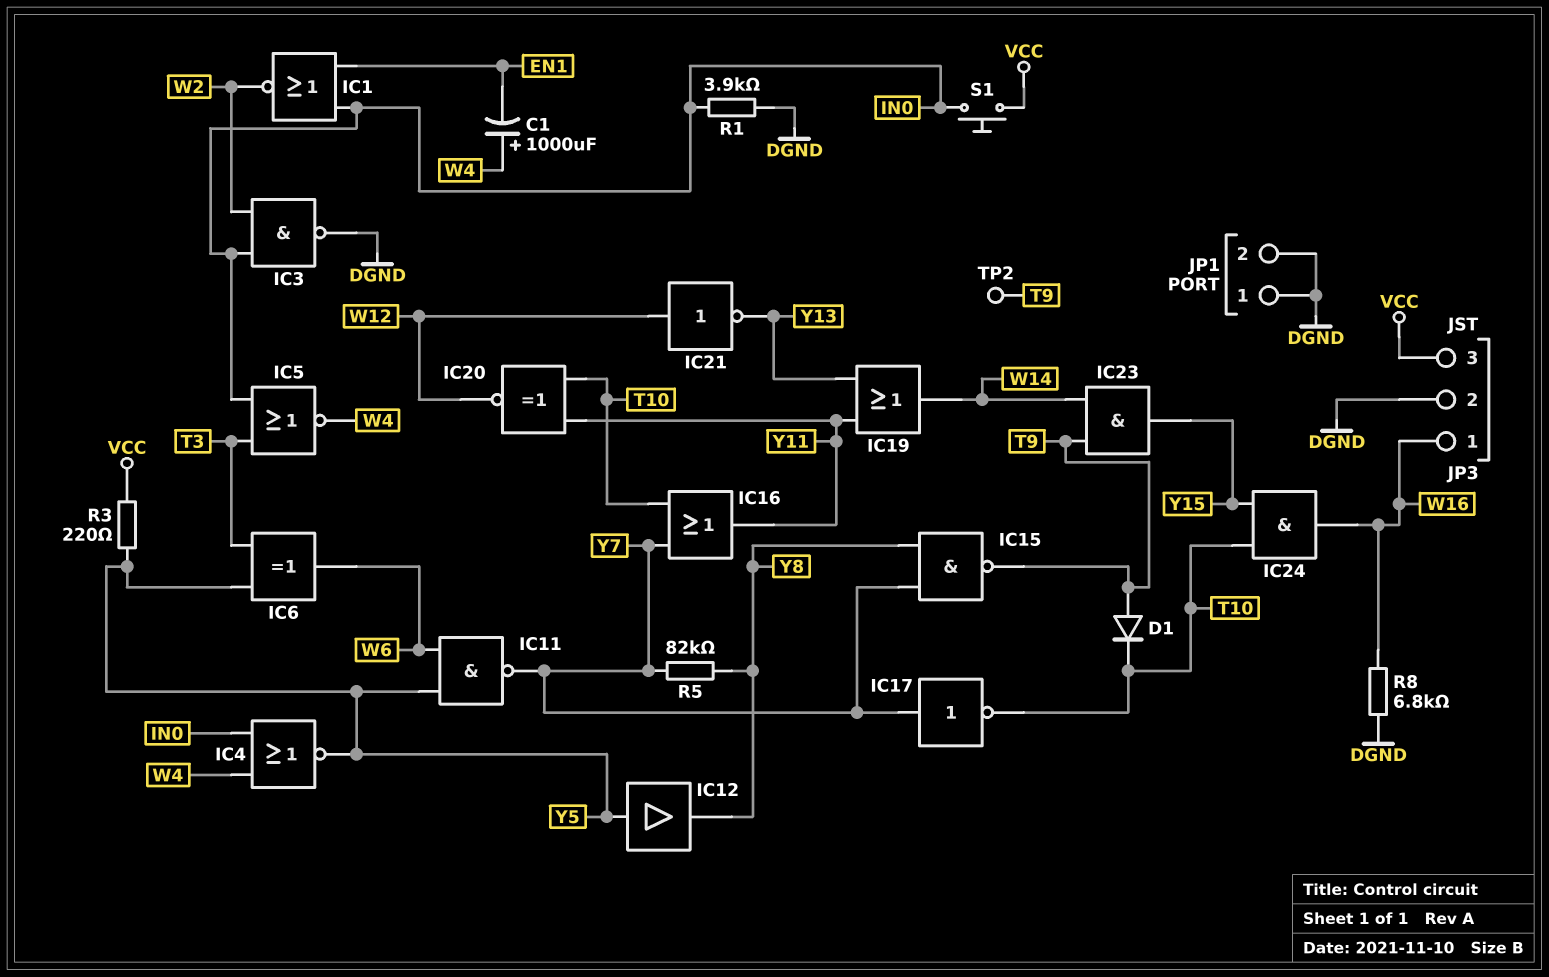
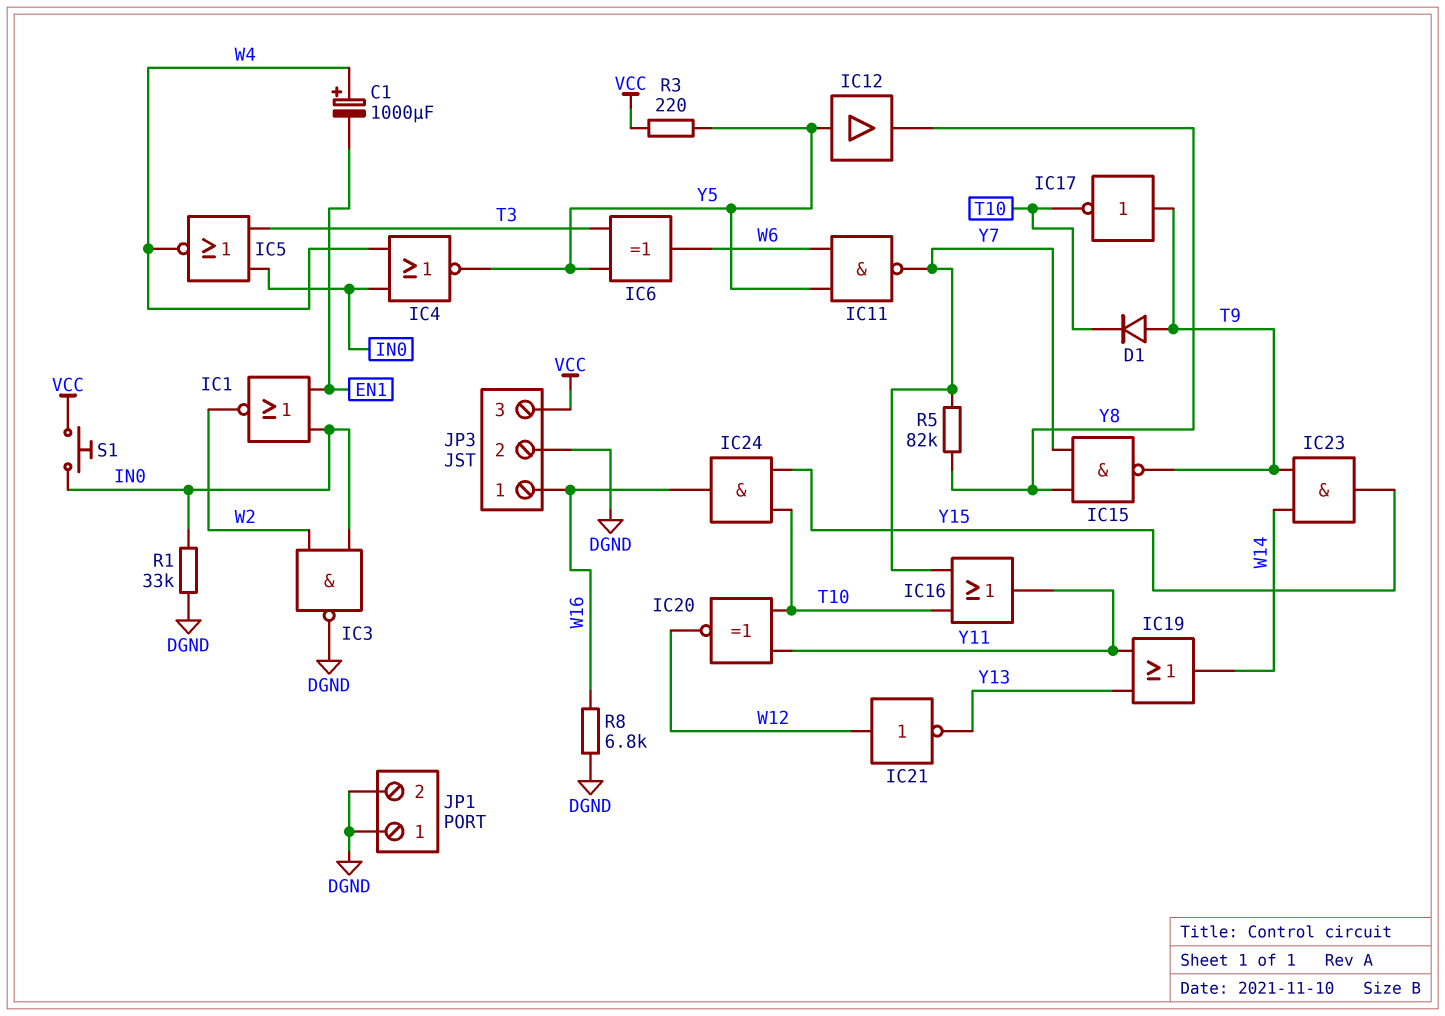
IC17: NOT (in Y7, out T10) -> NOT (in T9, out T10)
R1: 3.9k (DGND, IN0) -> 33k (DGND, IN0)
TP2: test point (T9) -> none

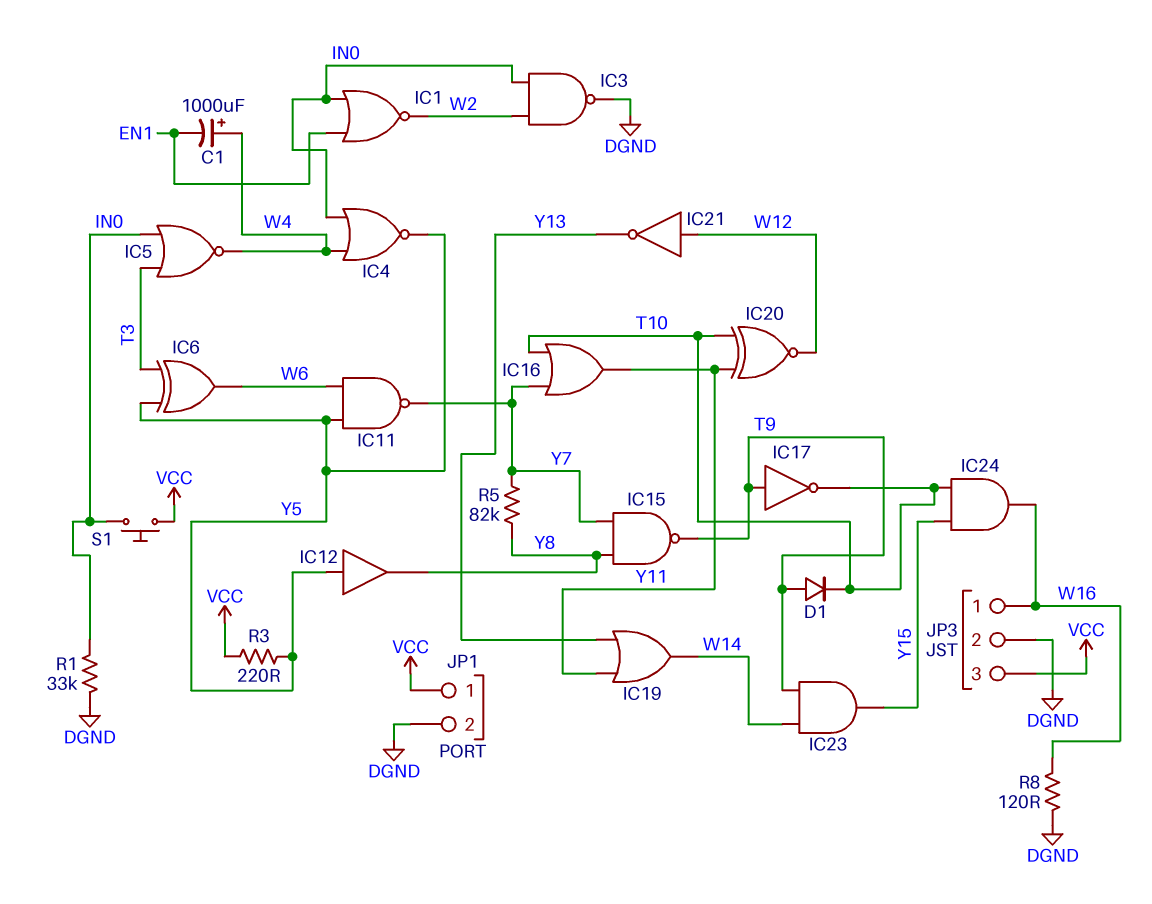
JP1 pin 1: DGND -> VCC
R8: 6.8k (DGND, W16) -> 120 (DGND, W16)

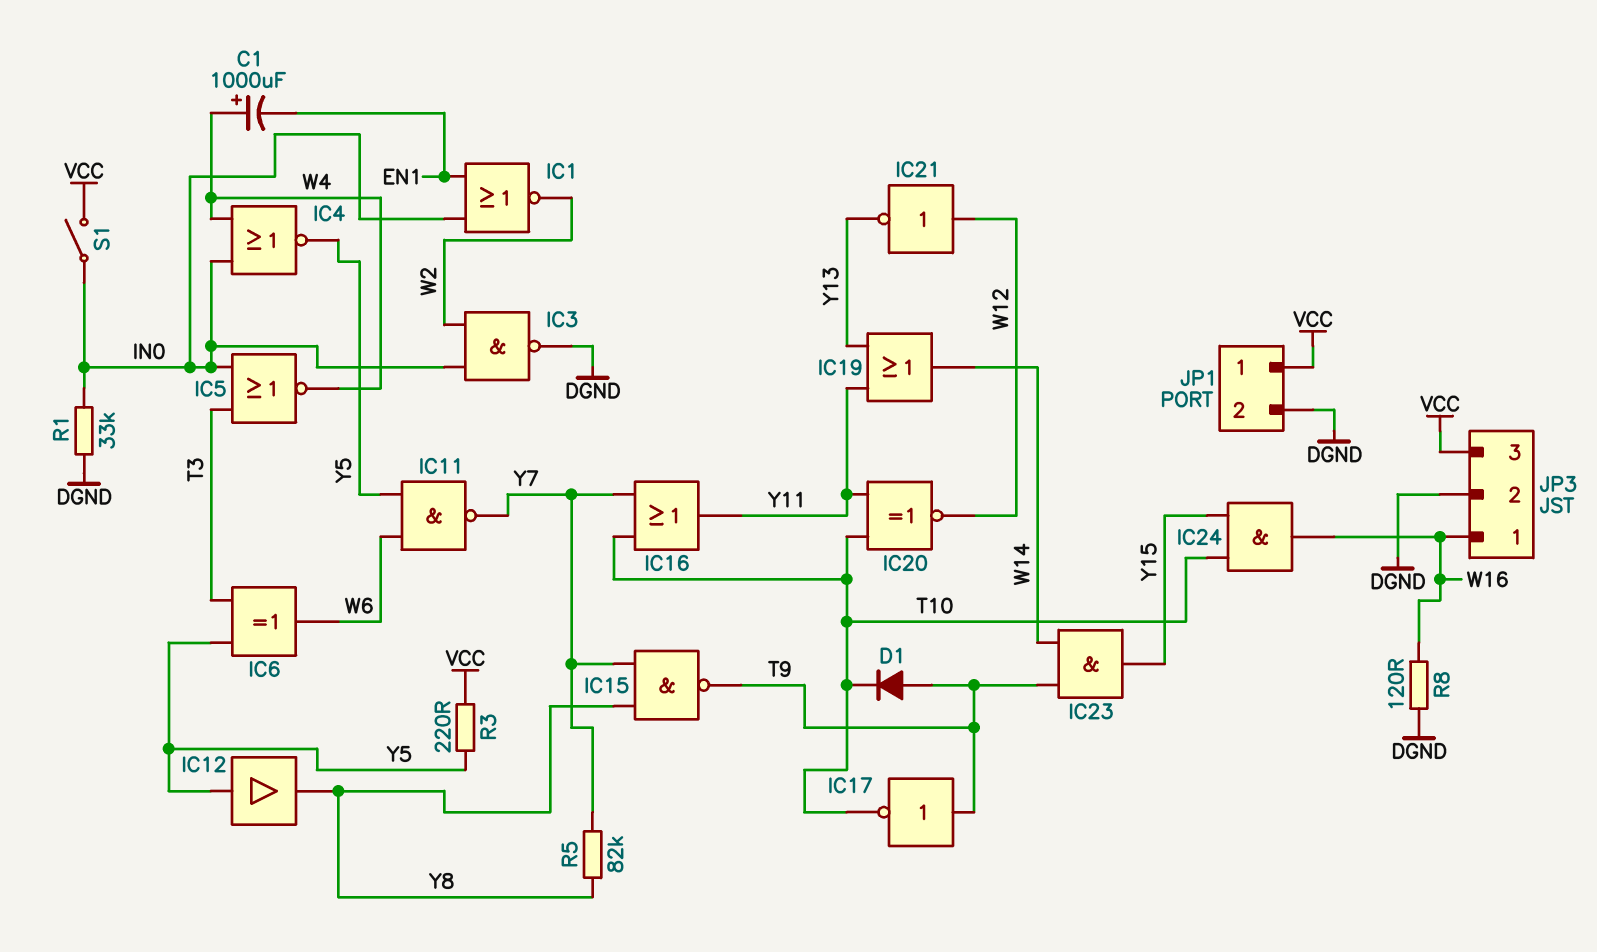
S1: button (IN0, VCC) -> switch (IN0, VCC)

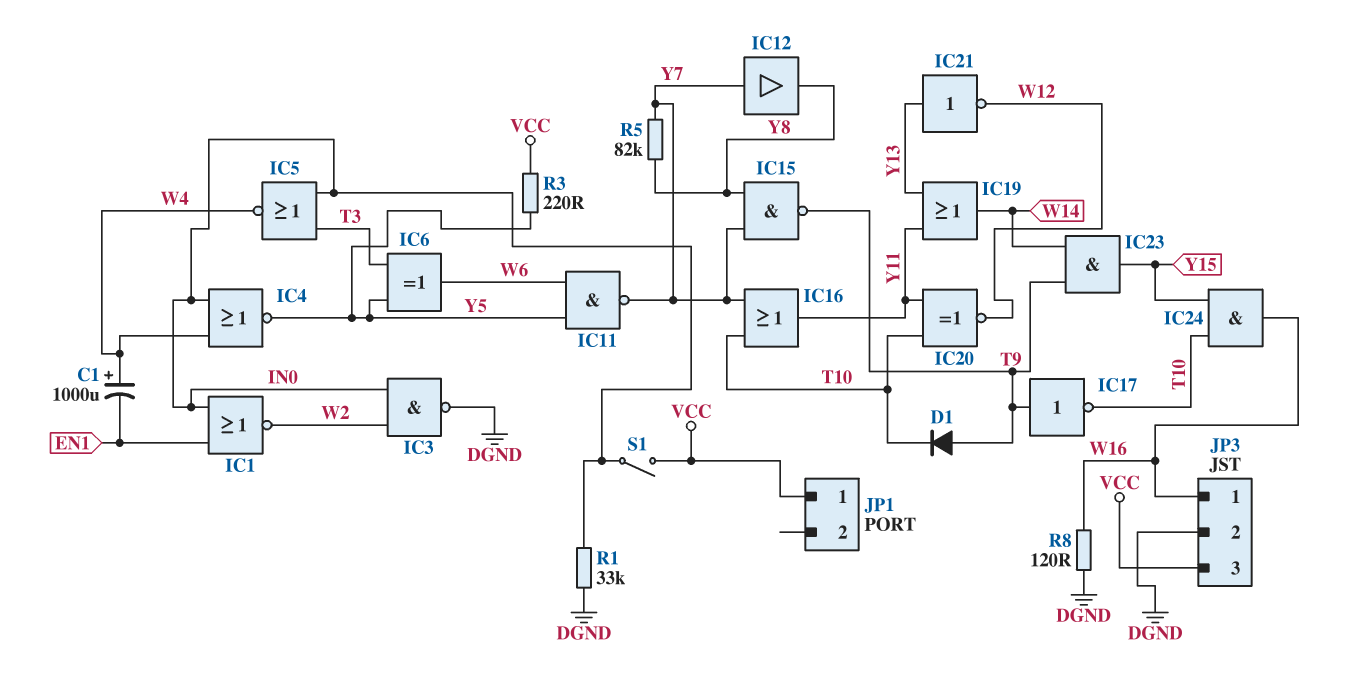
IC12: buffer (in Y5, out Y8) -> buffer (in Y7, out Y8)
IC21: NOT (in W12, out Y13) -> NOT (in Y13, out W12)
JP1 pin 2: DGND -> none

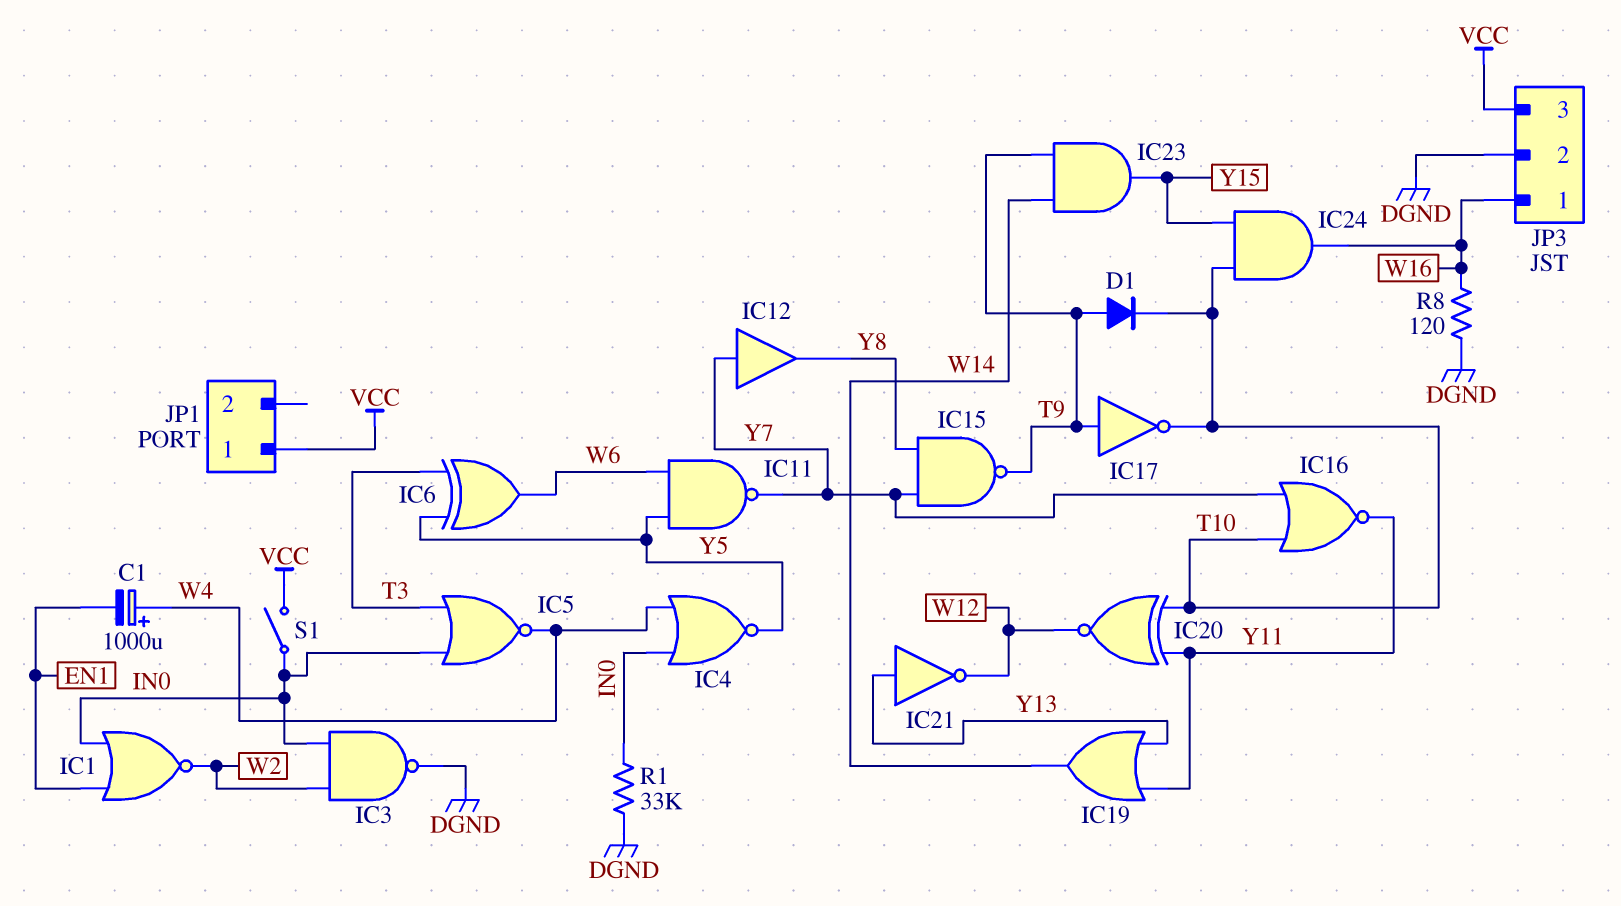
IC16: OR (in T10, in Y7, out Y11) -> NOR (in T10, in Y7, out Y11)
R3: 220 (VCC, Y5) -> none
R5: 82k (Y7, Y8) -> none

